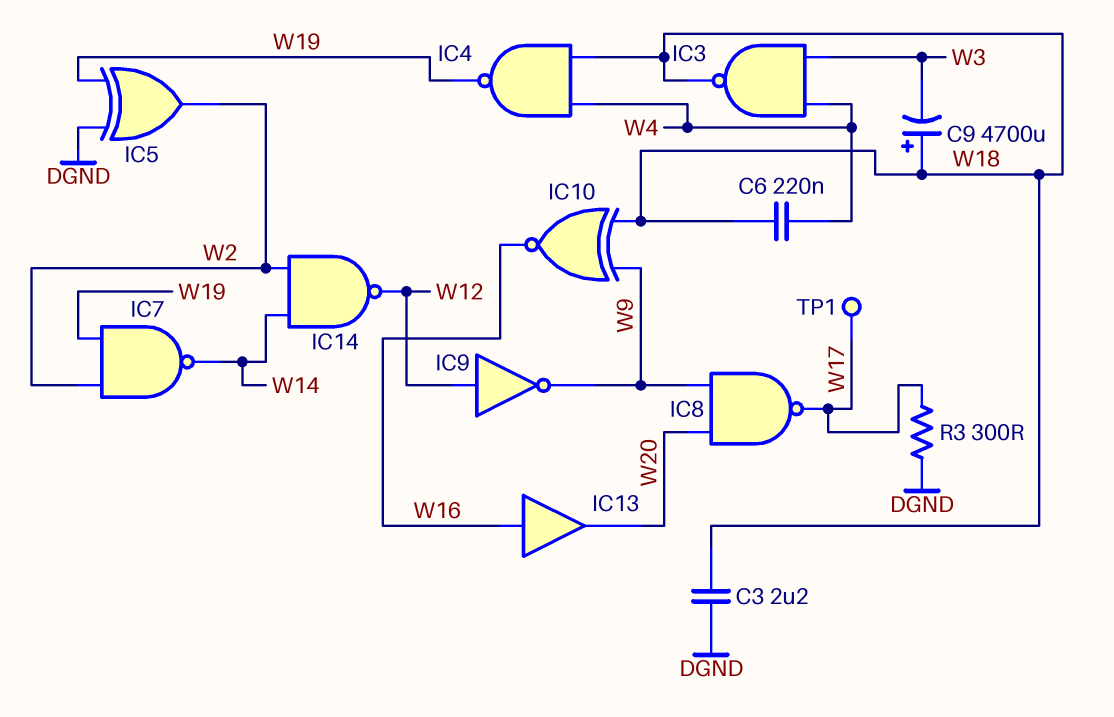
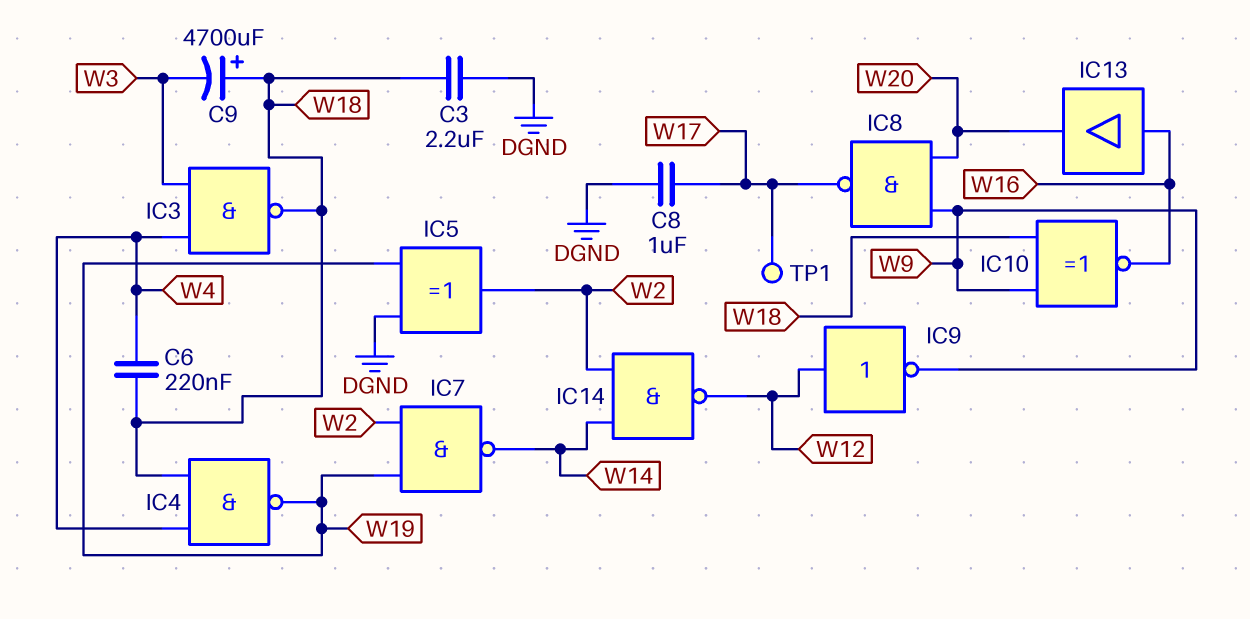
C8: none -> 1uF (DGND, W17)
R3: 300 (DGND, W17) -> none

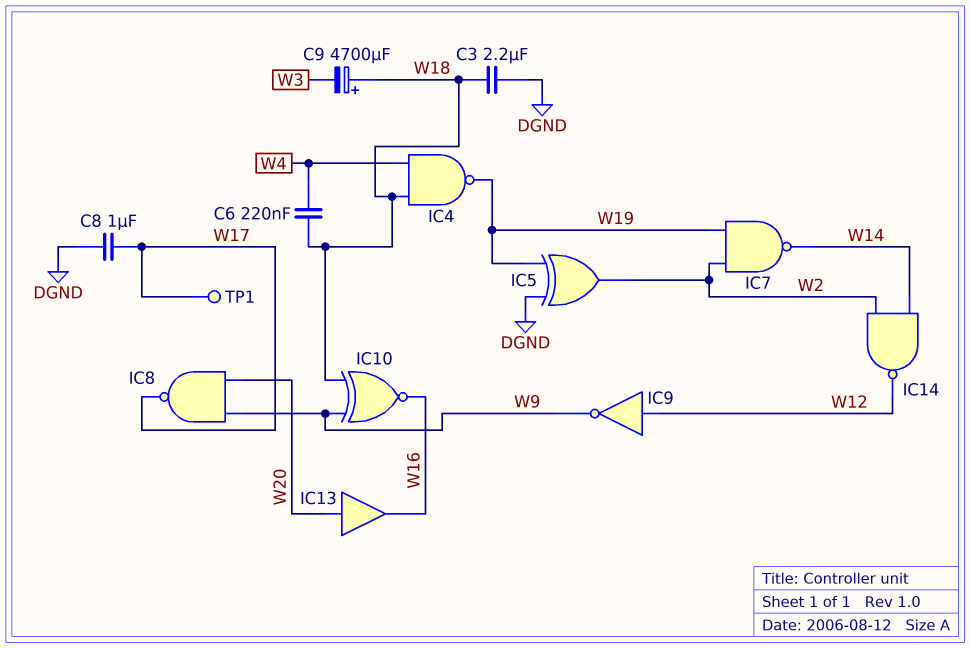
IC3: NAND (in W3, in W4, out W18) -> none
IC13: buffer (in W16, out W20) -> buffer (in W20, out W16)

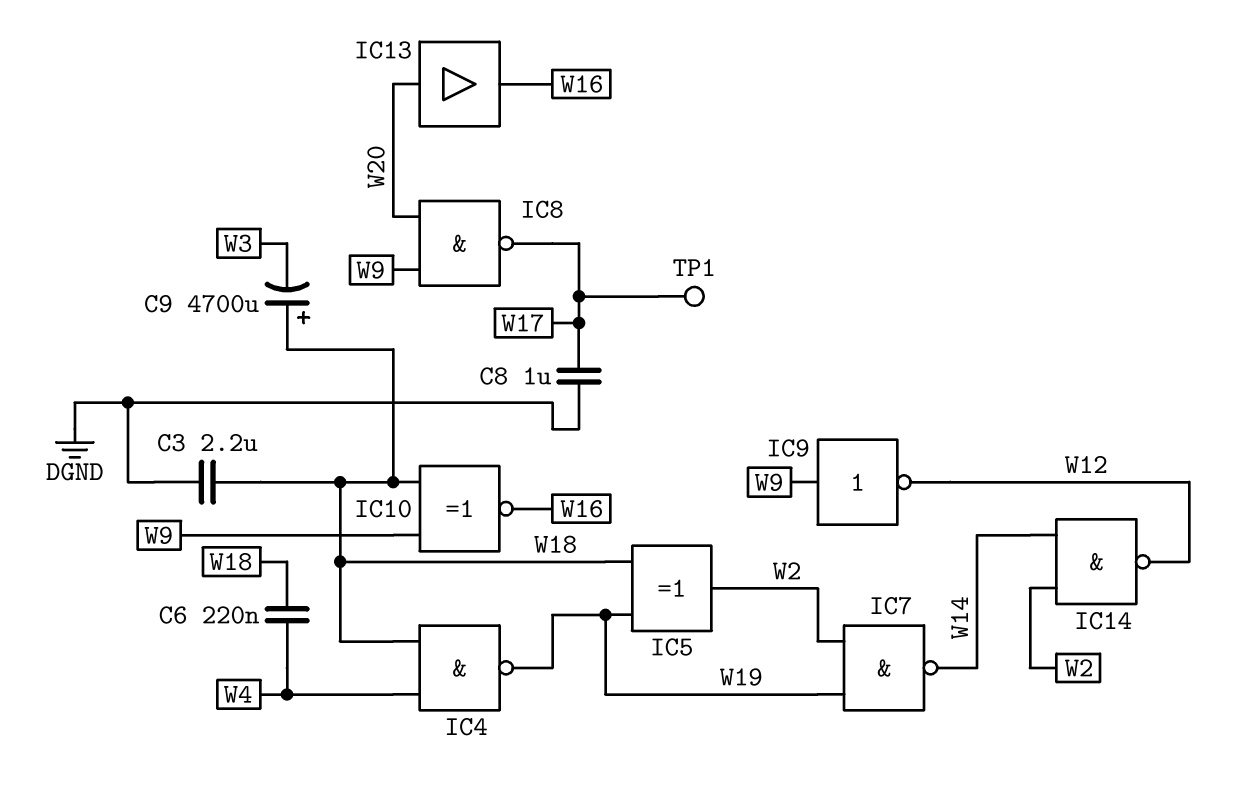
IC5: XOR (in DGND, in W19, out W2) -> XOR (in W18, in W19, out W2)
IC9: NOT (in W12, out W9) -> NOT (in W9, out W12)

